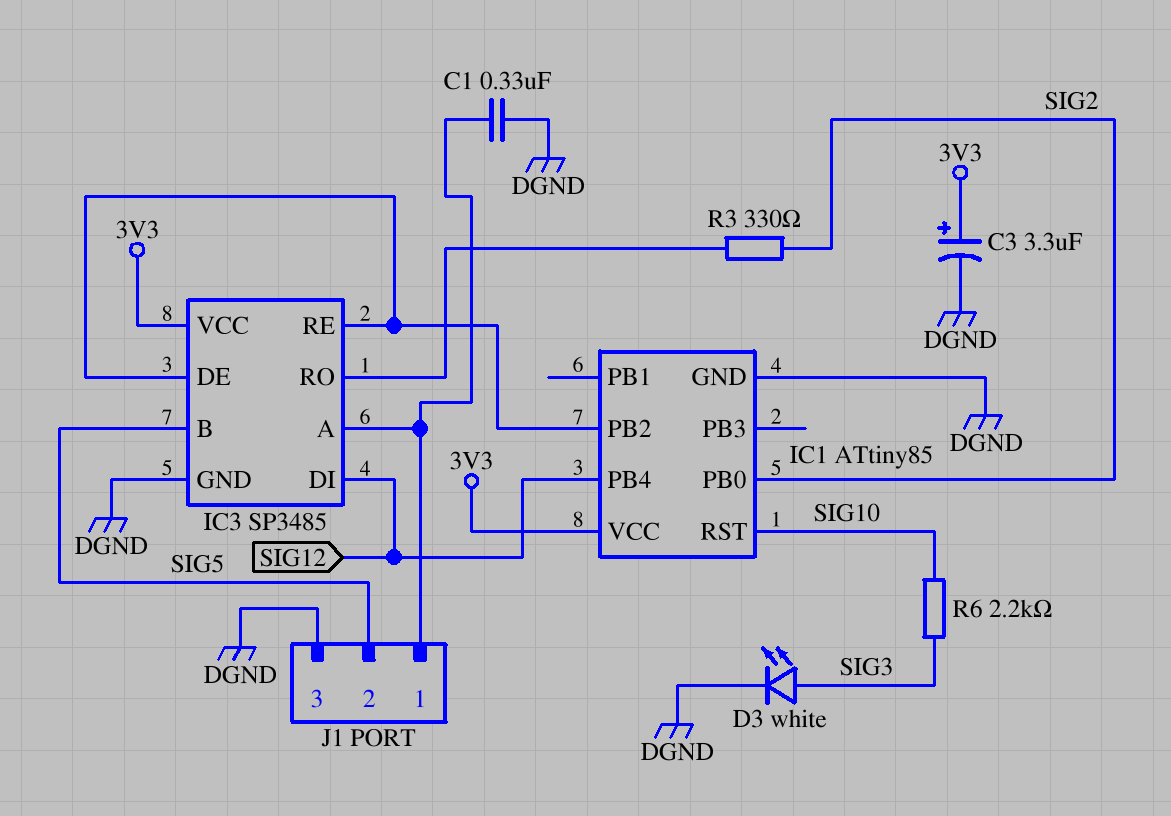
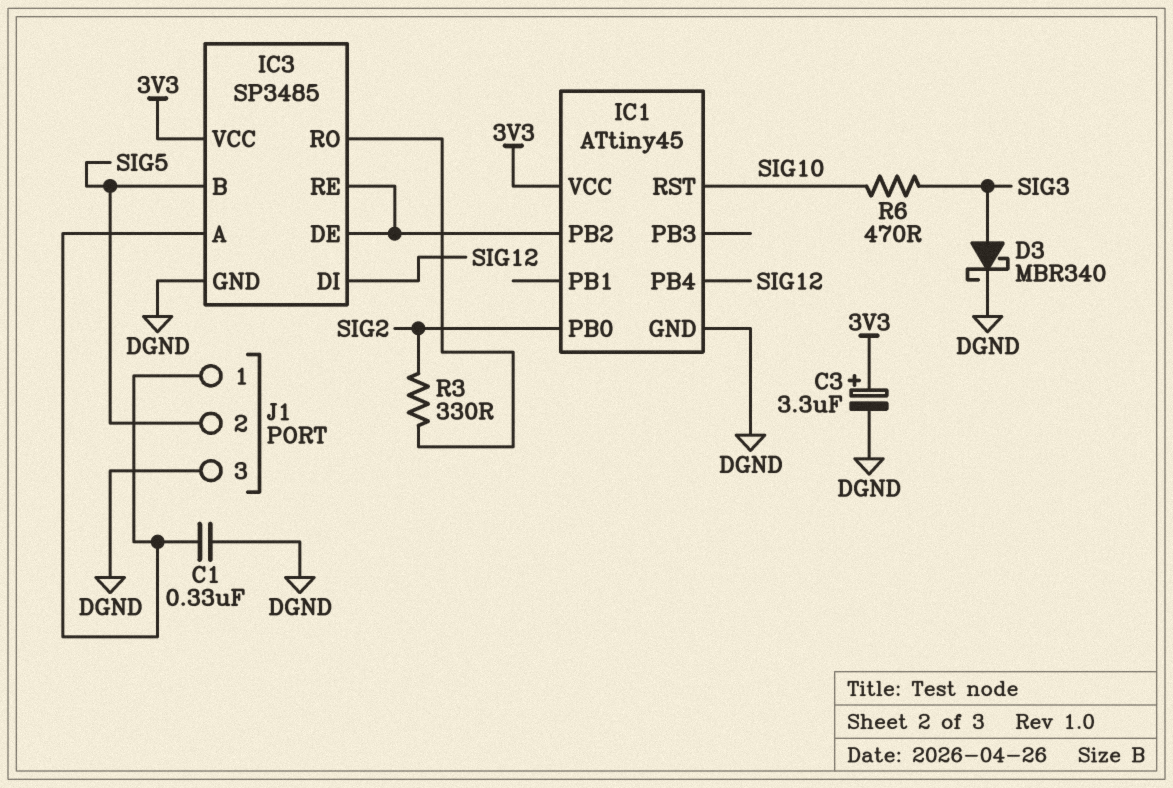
D3: LED white (A SIG3, K DGND) -> schottky MBR340 (A SIG3, K DGND)
IC1: ATtiny85 -> ATtiny45
R6: 2.2k (SIG3, SIG10) -> 470 (SIG3, SIG10)

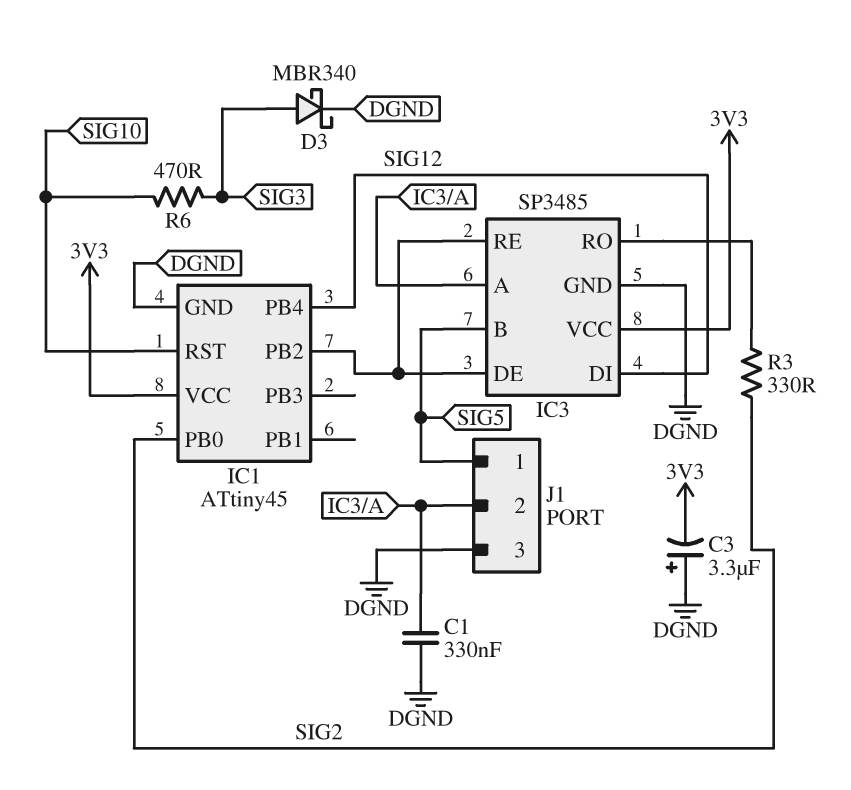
C3: 3.3uF (plus 3V3, minus DGND) -> 3.3uF (plus DGND, minus 3V3)
J1 pin 1: IC3/A -> SIG5
J1 pin 2: SIG5 -> IC3/A

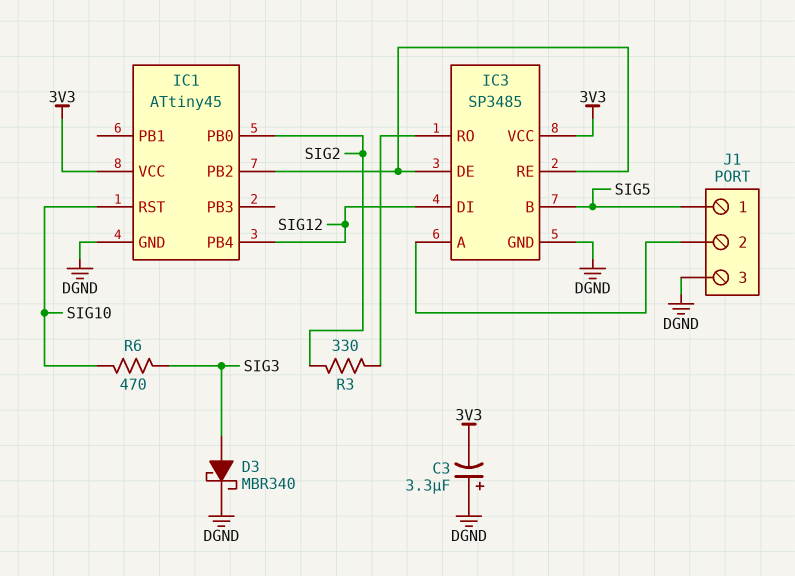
C1: 330nF (DGND, IC3/A) -> none

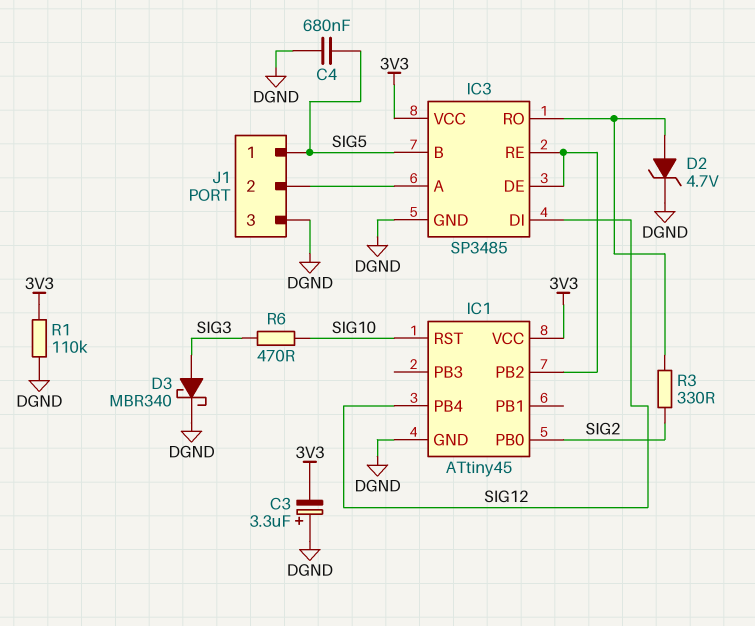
C4: none -> 680nF (DGND, SIG5)
D2: none -> zener 4.7V (A IC3/RO, K DGND)
R1: none -> 110k (3V3, DGND)

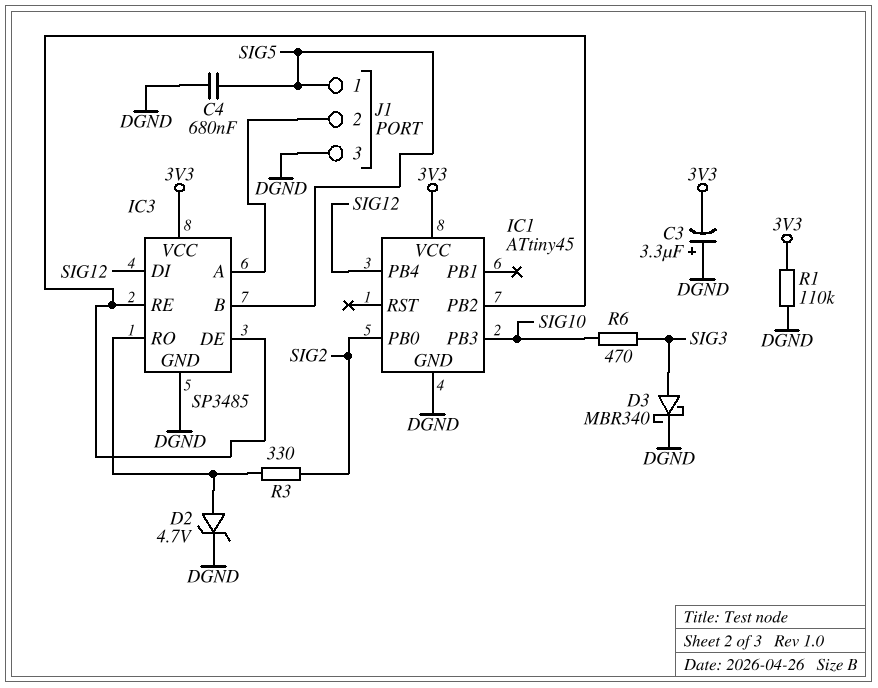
IC1 pin PB3: none -> SIG10
IC1 pin RST: SIG10 -> none

